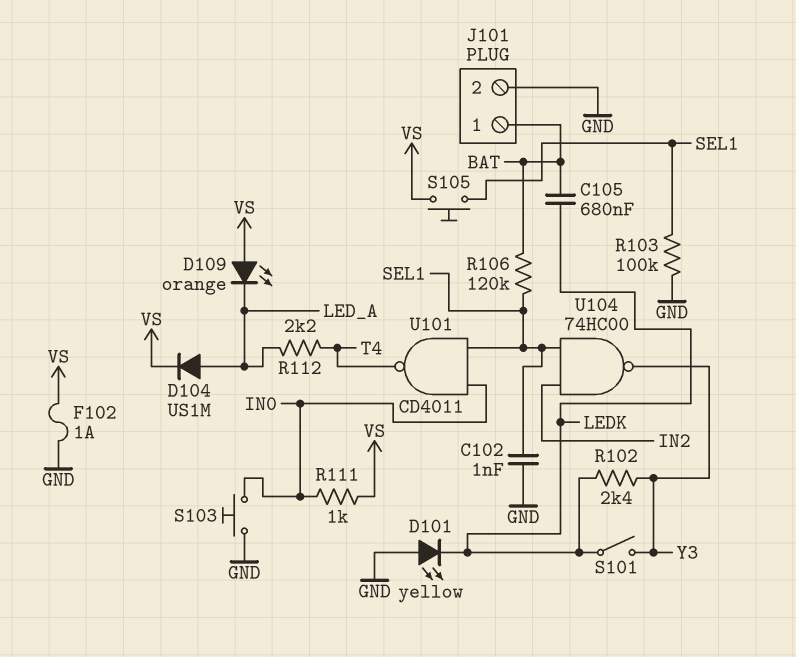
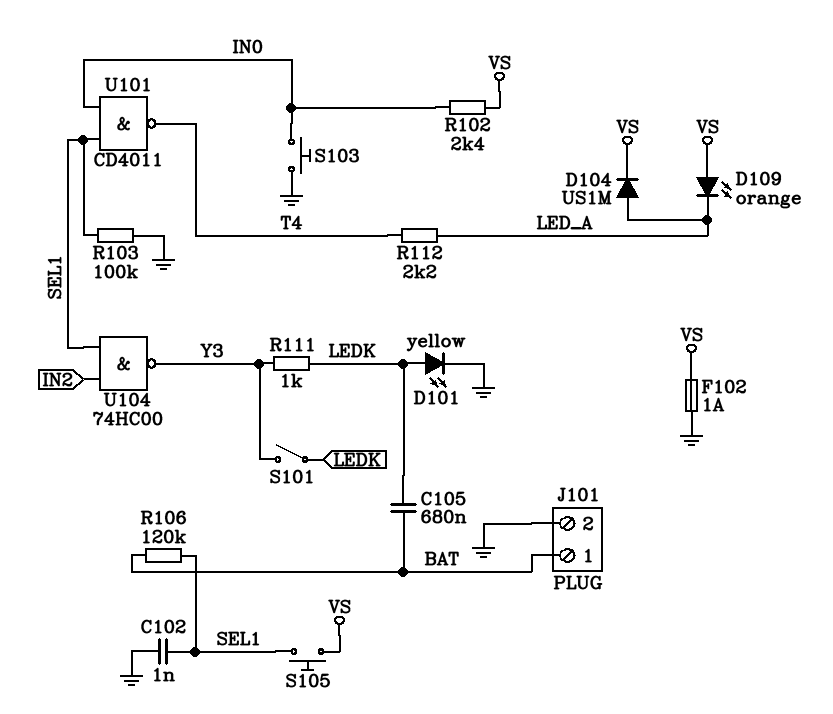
D101: LED yellow (A GND, K LEDK) -> LED yellow (A LEDK, K GND)
R102: 2.4k (LEDK, Y3) -> 2.4k (IN0, VS)
R111: 1k (IN0, VS) -> 1k (LEDK, Y3)

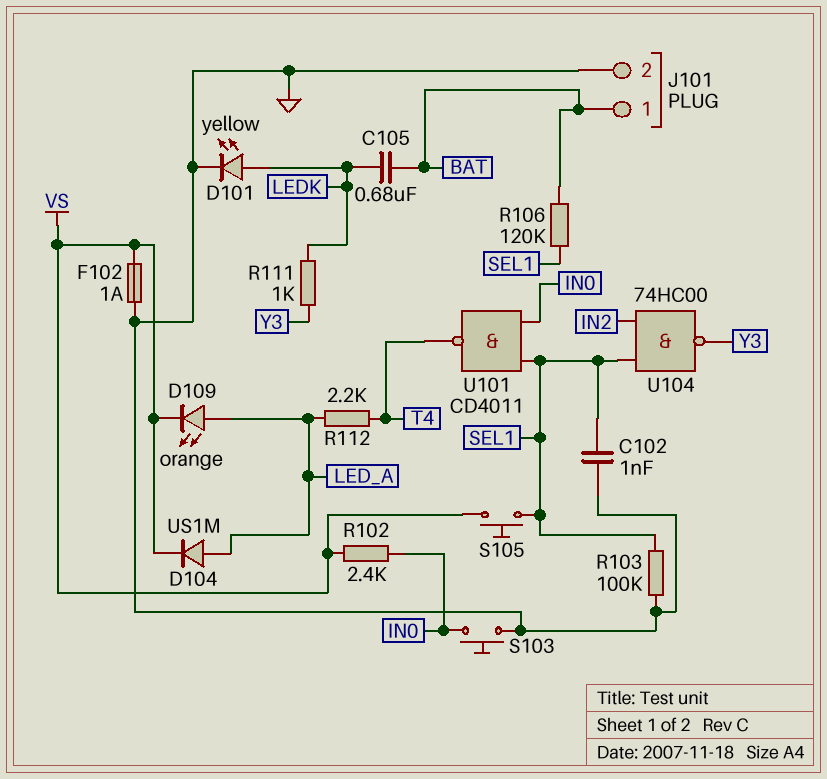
D109: LED orange (A VS, K LED_A) -> LED orange (A LED_A, K VS)
S101: switch (LEDK, Y3) -> none

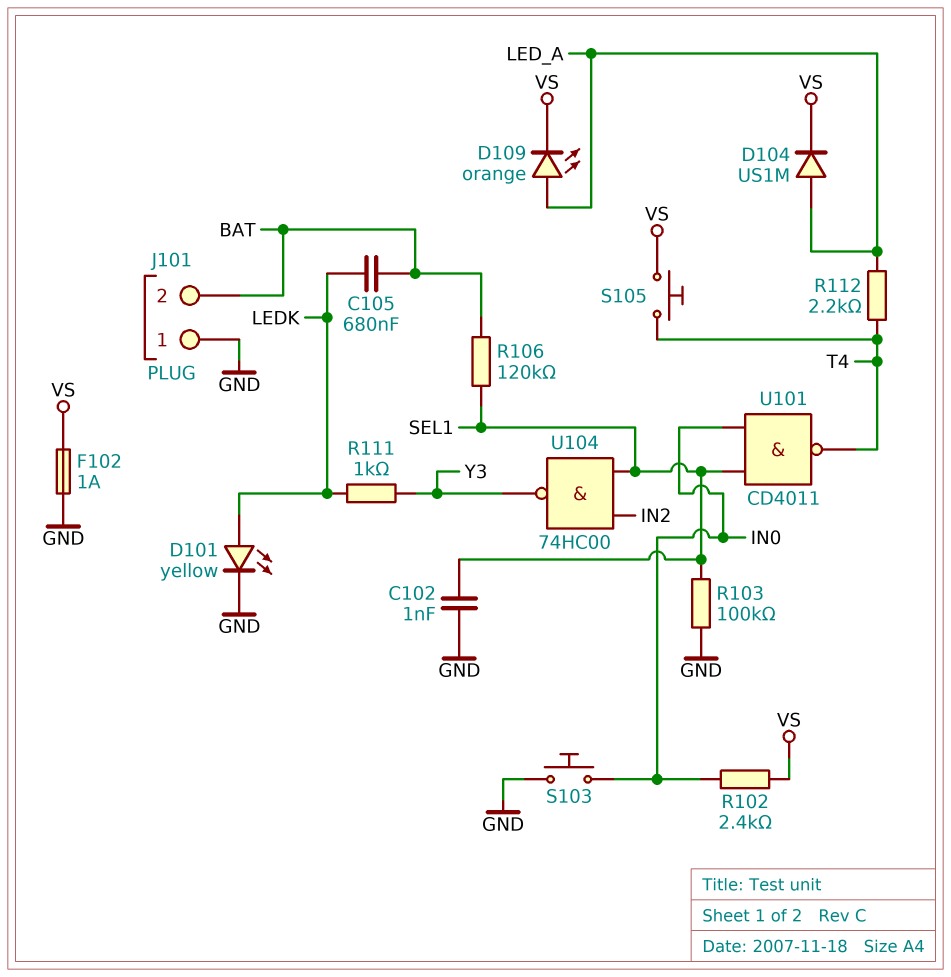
J101 pin 1: BAT -> GND
J101 pin 2: GND -> BAT
S105: button (SEL1, VS) -> button (T4, VS)

